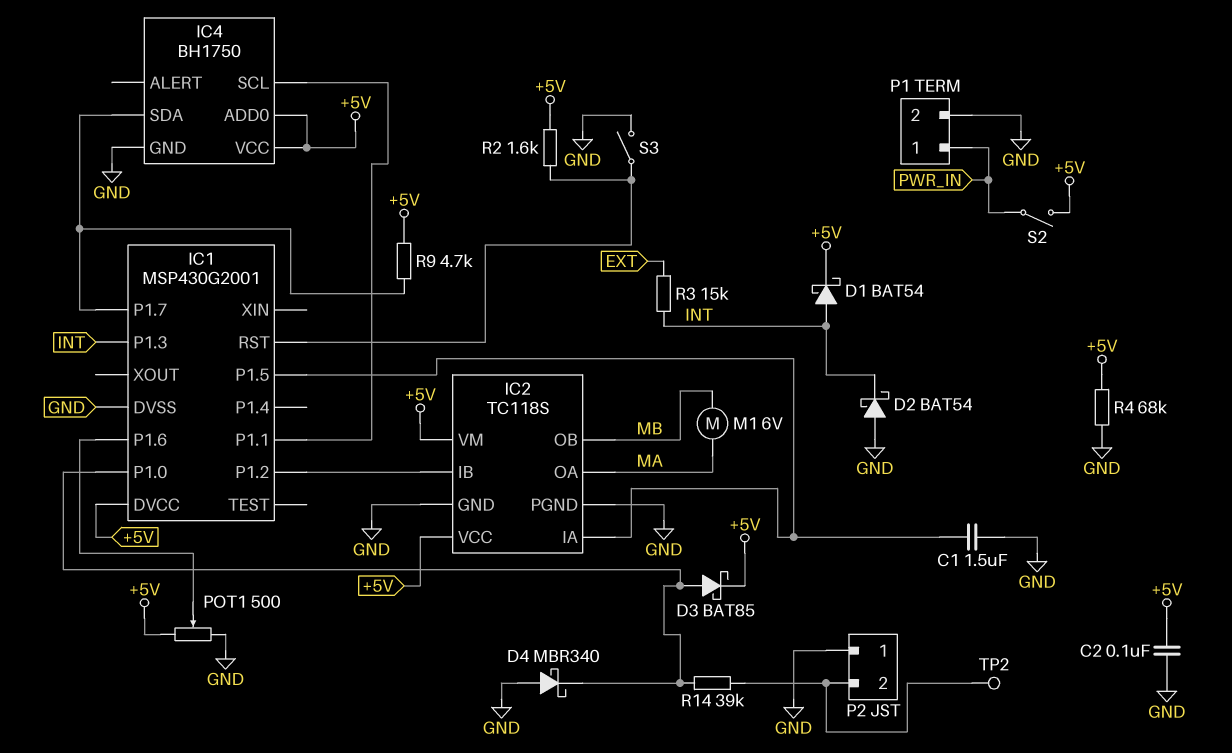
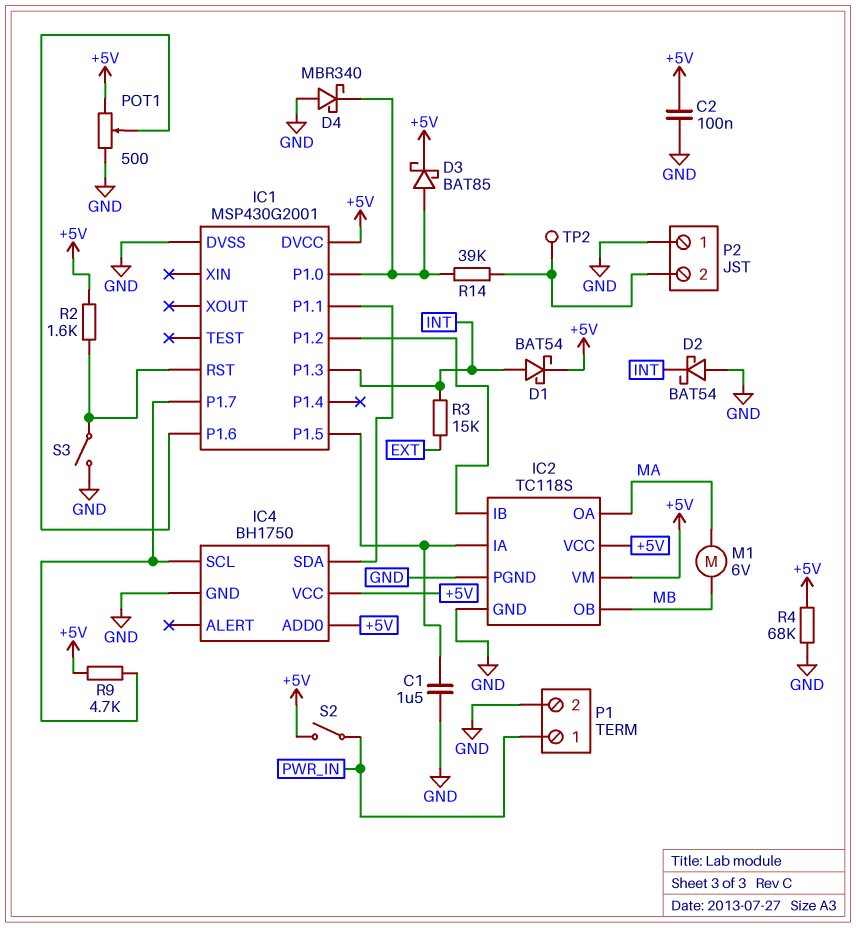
IC4 pin SCL: IC1/P1.1 -> IC1/P1.7
IC4 pin SDA: IC1/P1.7 -> IC1/P1.1

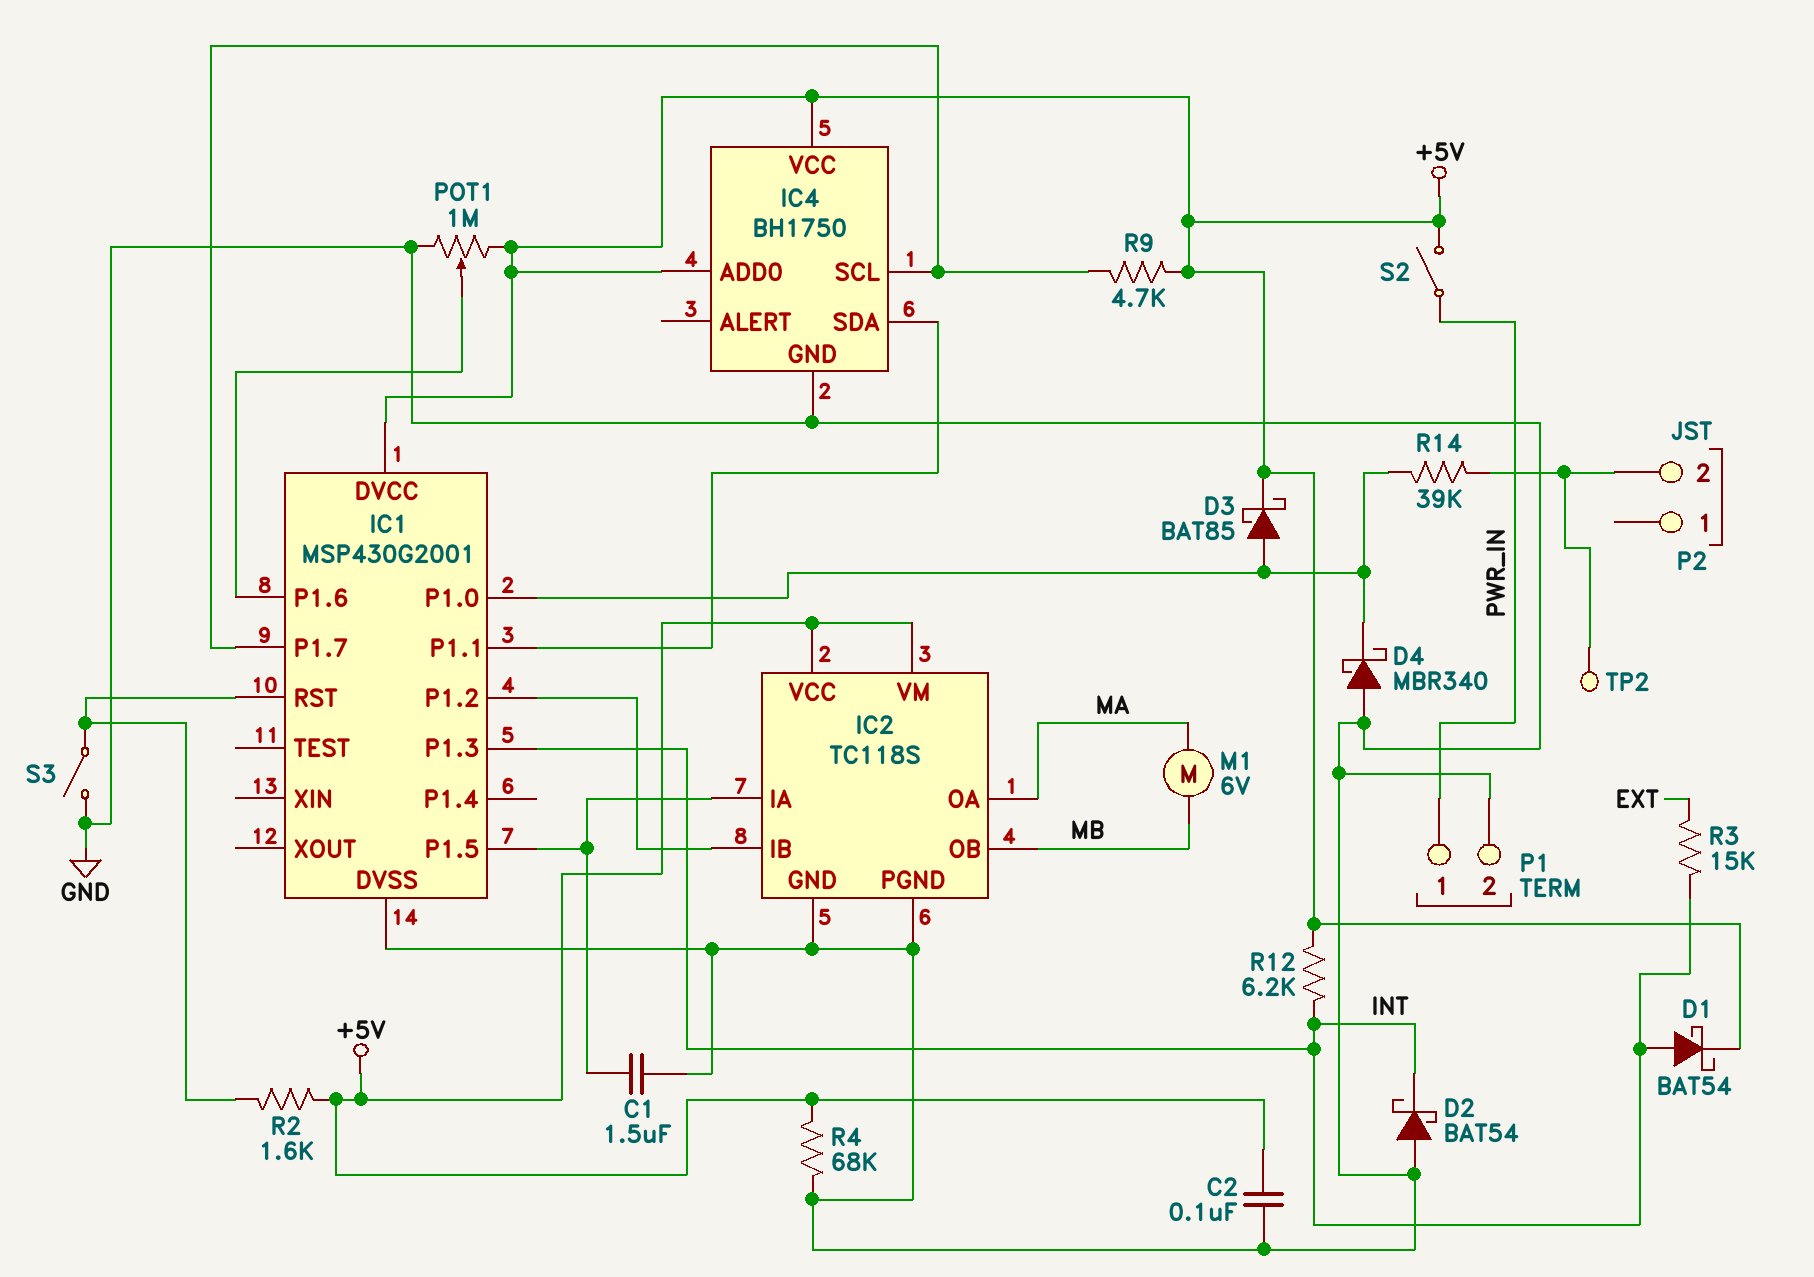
P2 pin 1: GND -> none
POT1: 500 (+5V, GND, wiper IC1/P1.6) -> 1M (+5V, GND, wiper IC1/P1.6)
R12: none -> 6.2k (+5V, INT)

